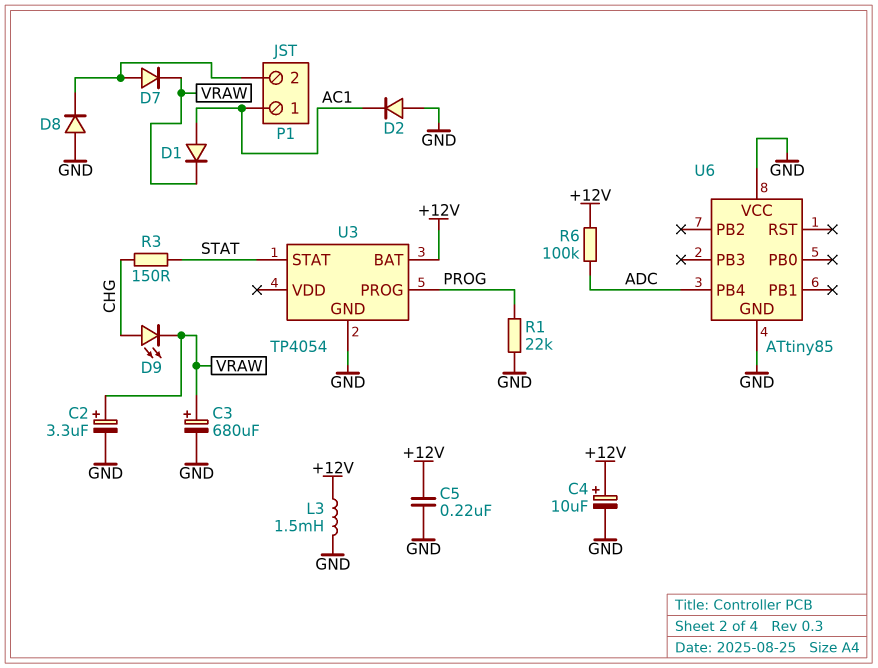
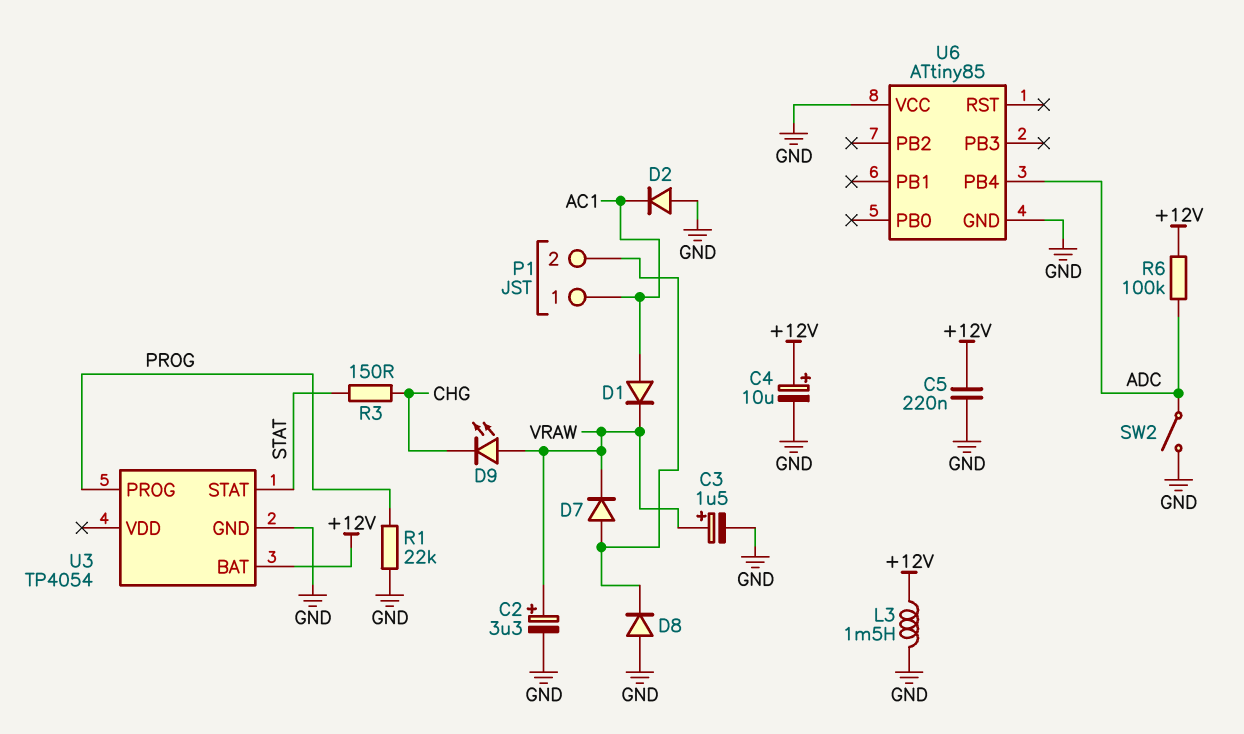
C3: 680uF (plus VRAW, minus GND) -> 1.5uF (plus VRAW, minus GND)
D9: LED (A CHG, K VRAW) -> LED (A VRAW, K CHG)
SW2: none -> switch (ADC, GND)

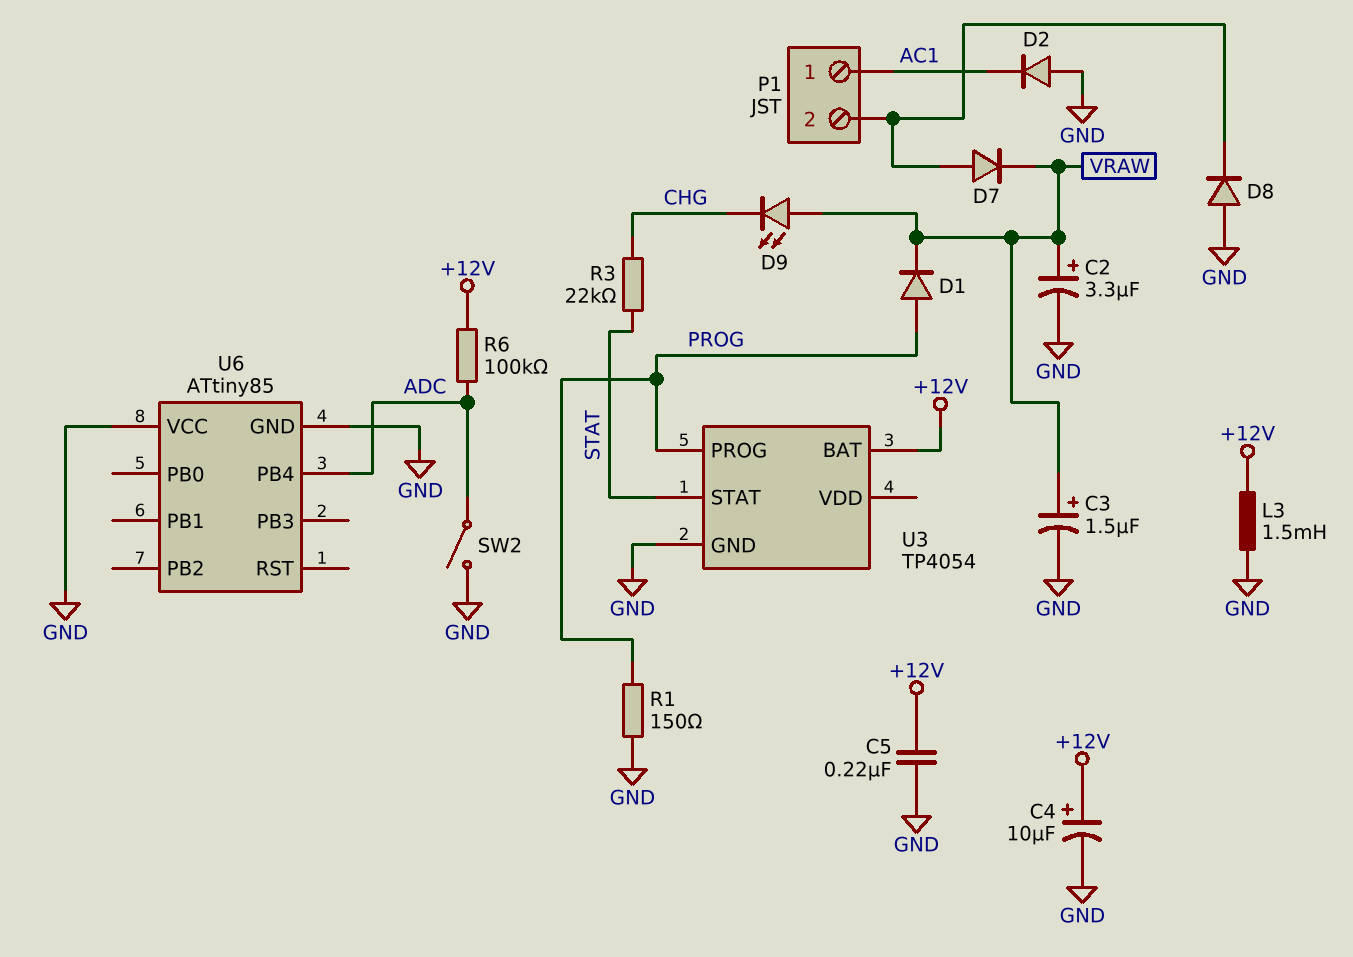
D1: diode (A AC1, K VRAW) -> diode (A PROG, K VRAW)
R1: 22k (GND, PROG) -> 150 (GND, PROG)
R3: 150 (CHG, STAT) -> 22k (CHG, STAT)

